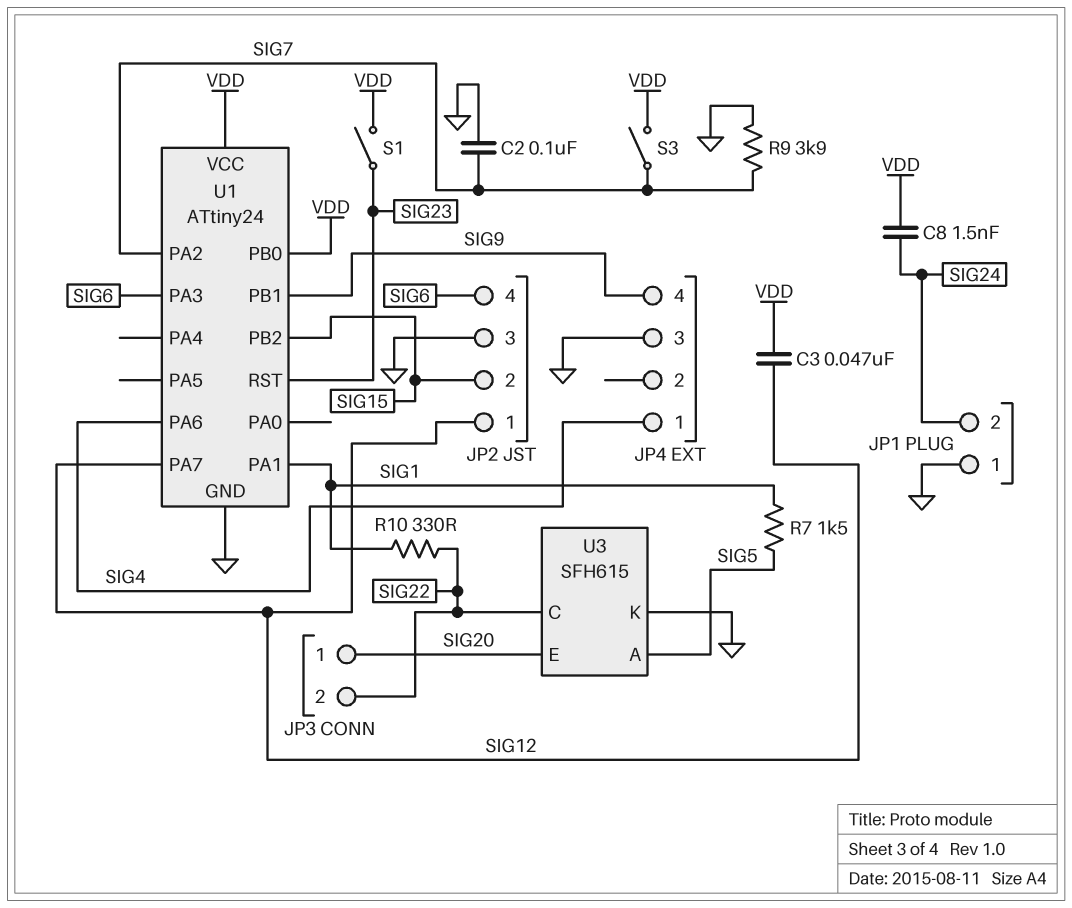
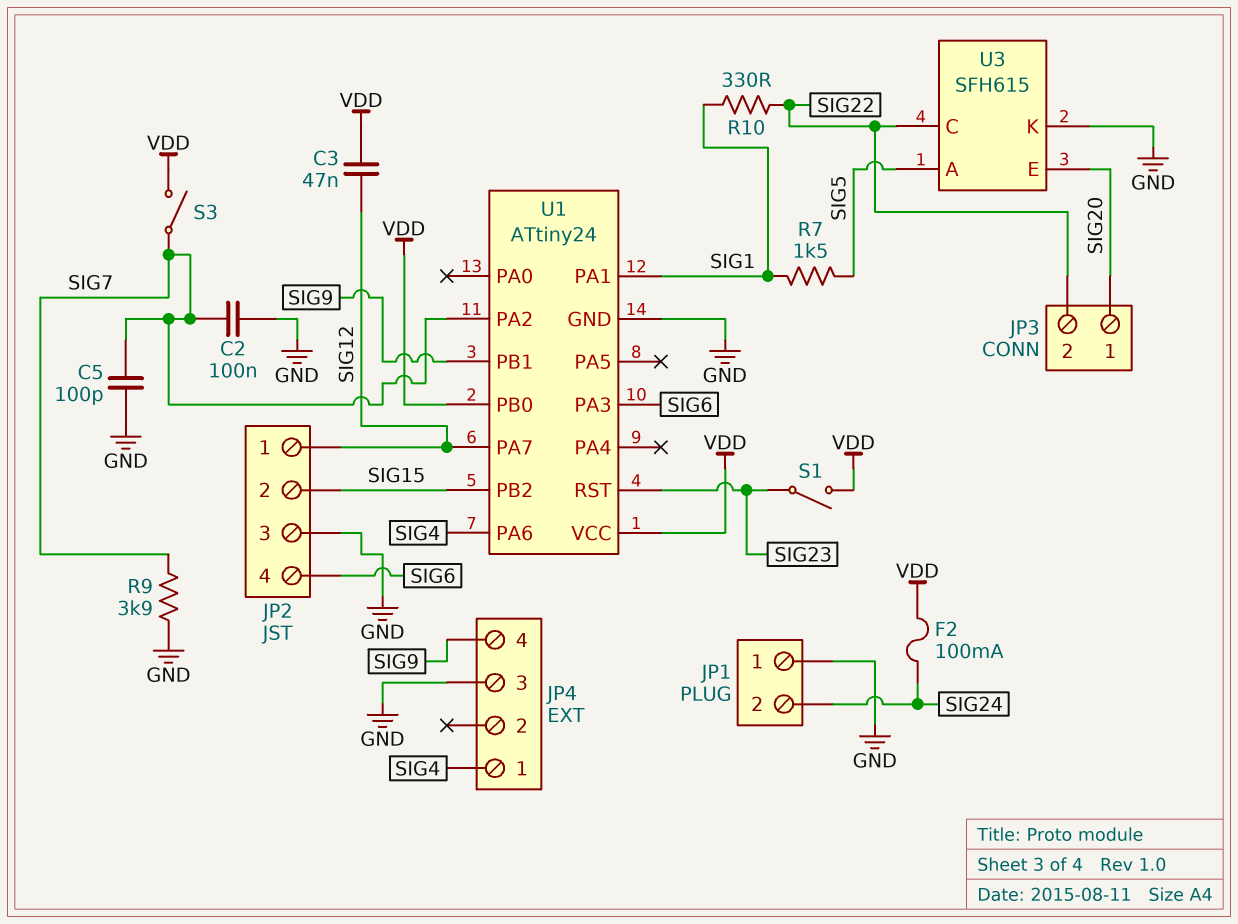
C5: none -> 100pF (GND, SIG7)
C8: 1.5nF (SIG24, VDD) -> none
F2: none -> 100mA (SIG24, VDD)

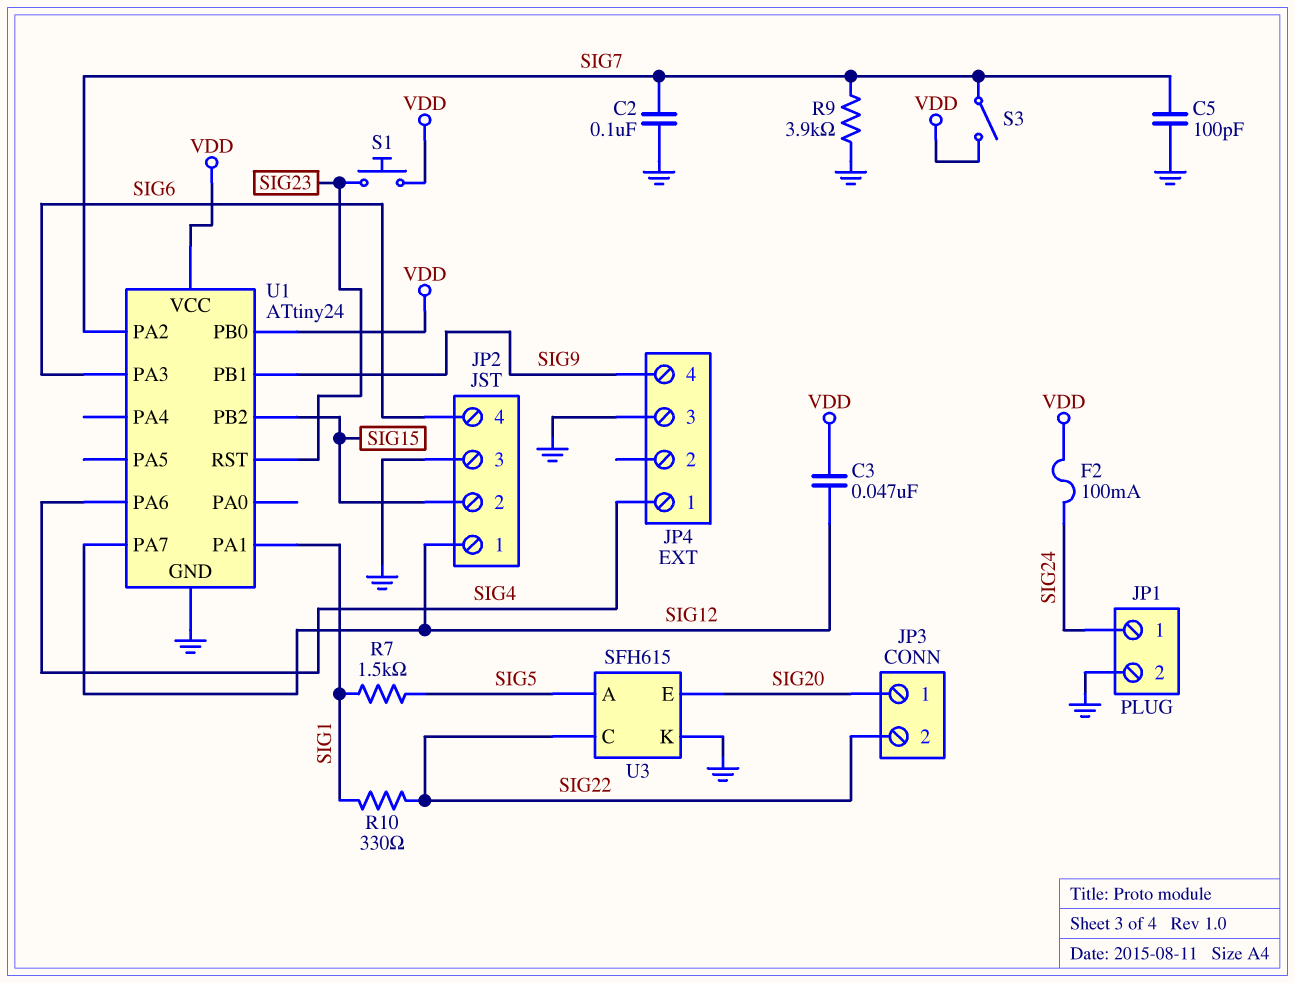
JP1 pin 1: GND -> SIG24
JP1 pin 2: SIG24 -> GND
S1: switch (SIG23, VDD) -> button (SIG23, VDD)

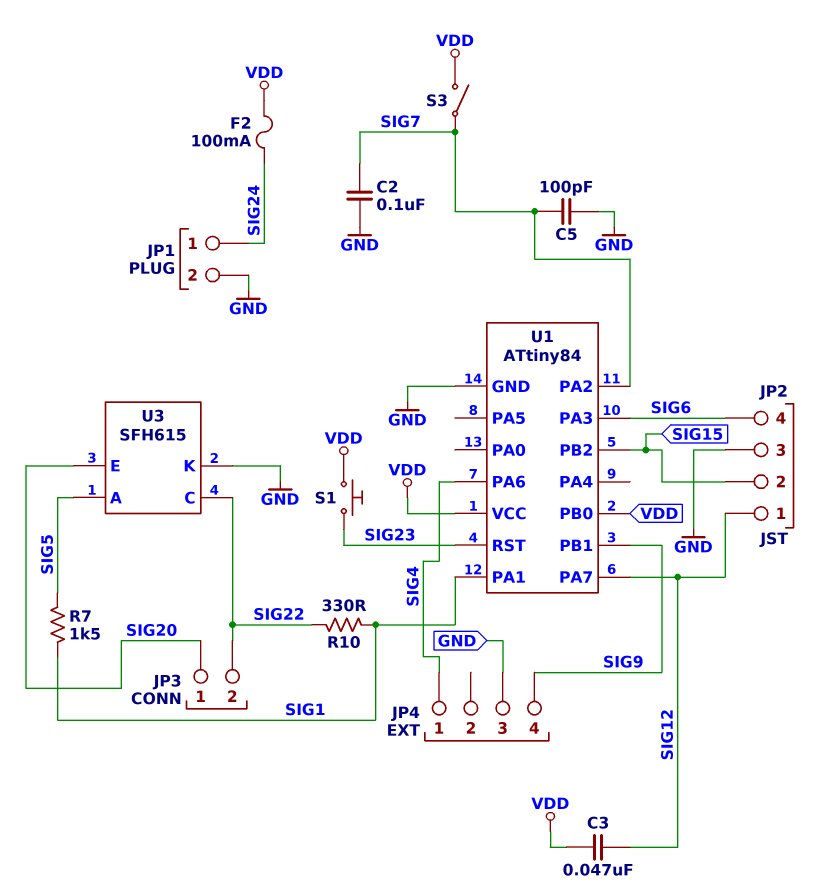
R9: 3.9k (GND, SIG7) -> none
U1: ATtiny24 -> ATtiny84

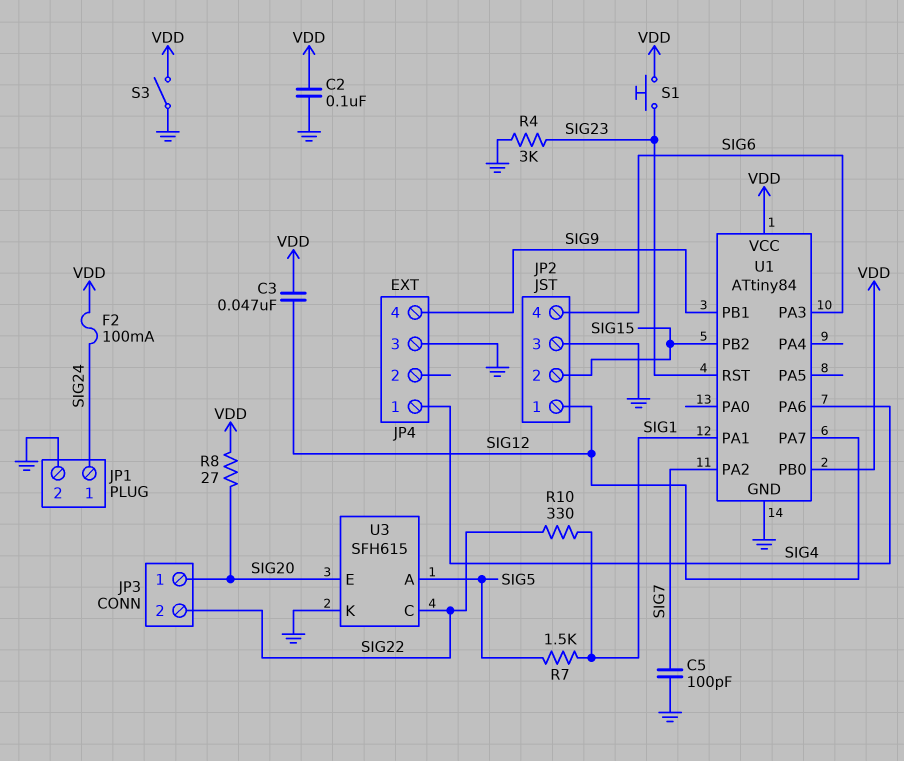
C2: 100nF (GND, SIG7) -> 100nF (GND, VDD)
R4: none -> 3k (GND, SIG23)
R8: none -> 27 (SIG20, VDD)
S3: switch (SIG7, VDD) -> switch (GND, VDD)

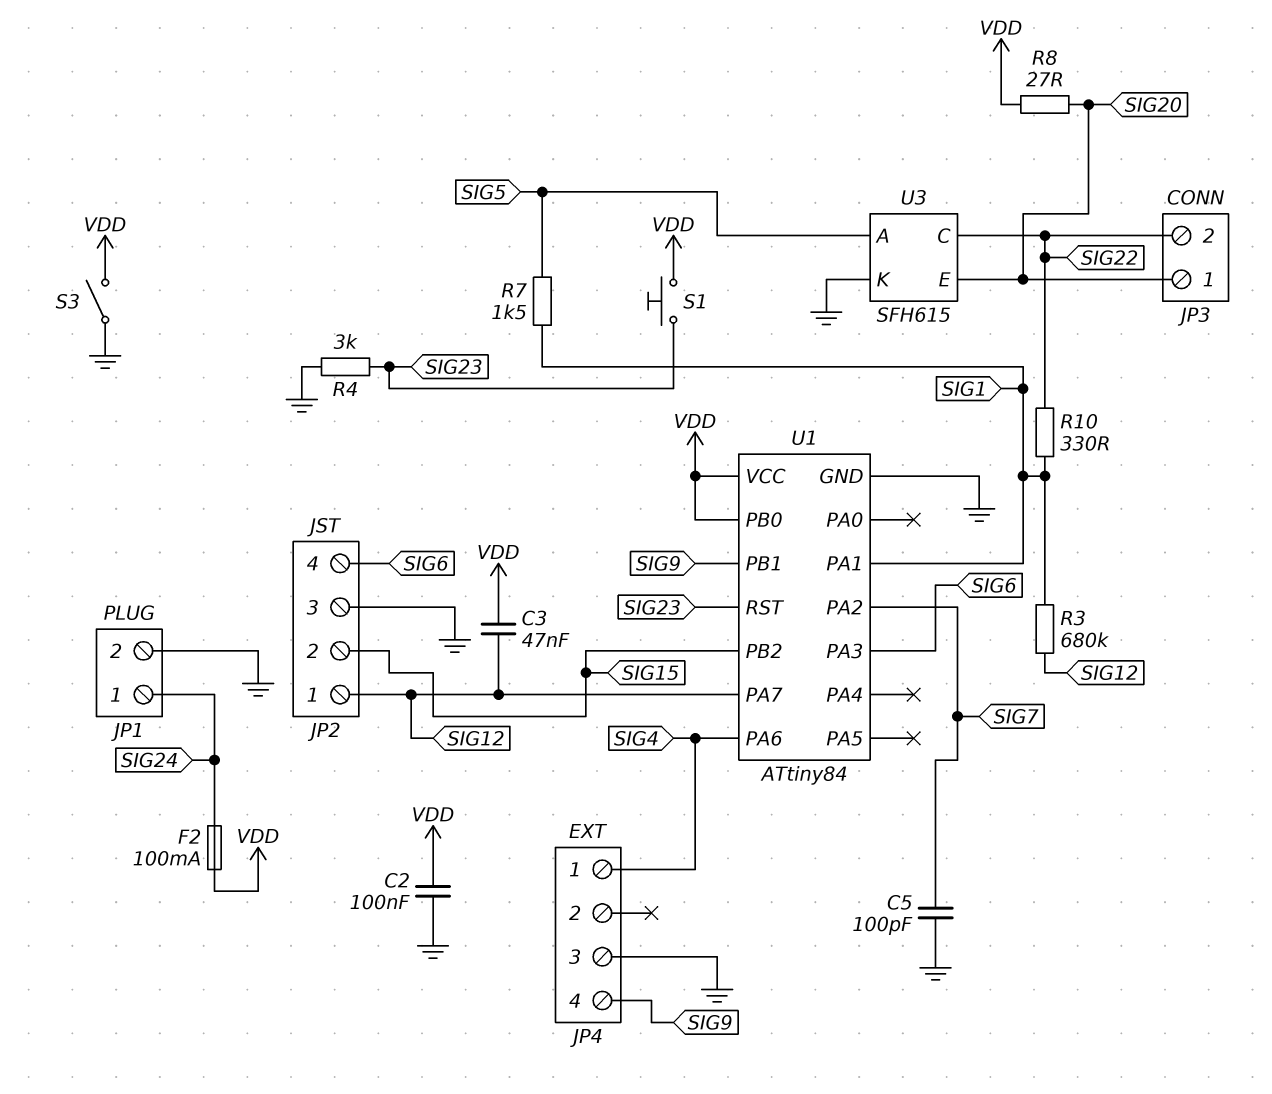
R3: none -> 680k (SIG1, SIG12)

